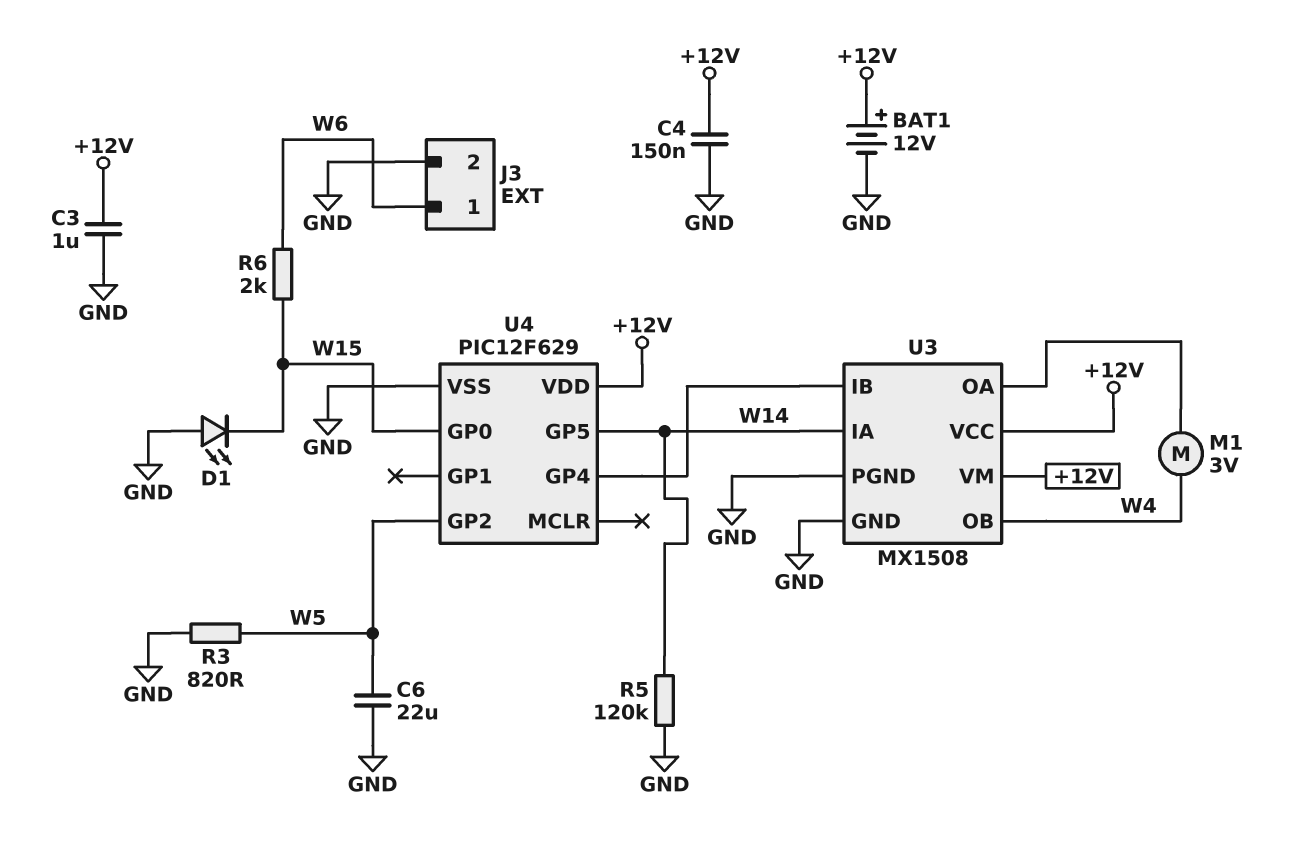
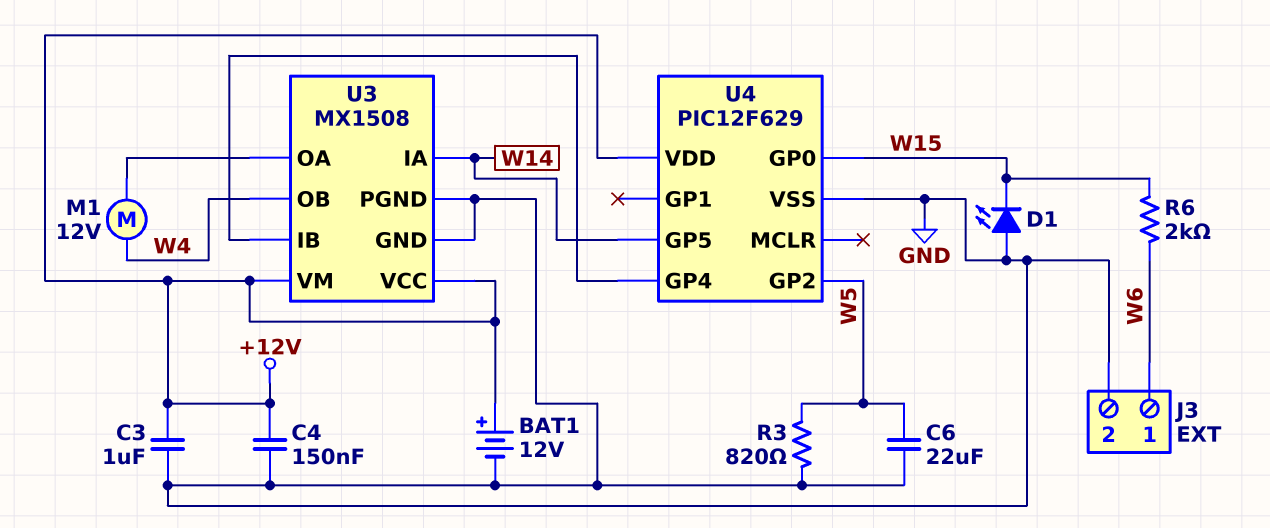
M1: motor 3V (U3/OA, W4) -> motor 12V (U3/OA, W4)
R5: 120k (GND, W14) -> none

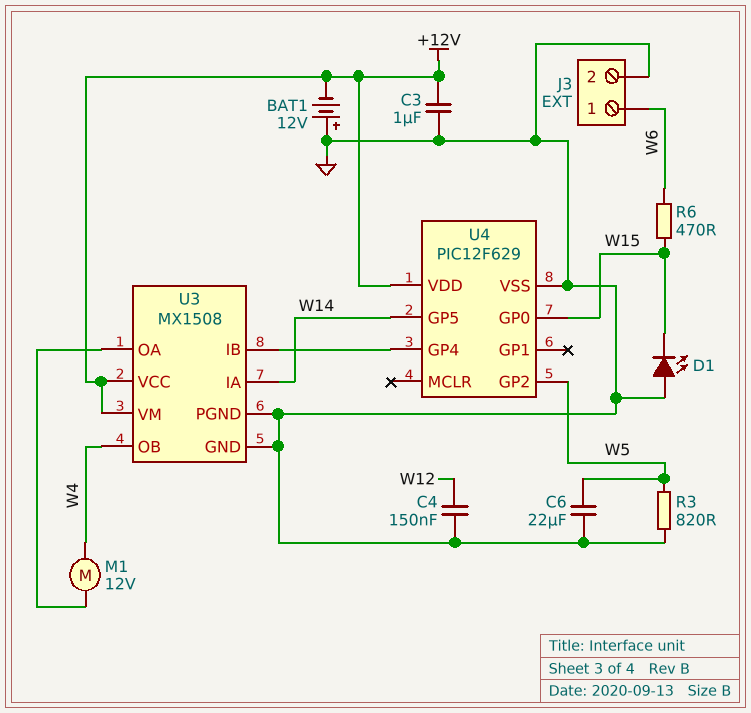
BAT1: 12V (plus +12V, minus GND) -> 12V (plus GND, minus +12V)
C4: 150nF (+12V, GND) -> 150nF (GND, W12)
R6: 2k (W6, W15) -> 470 (W6, W15)

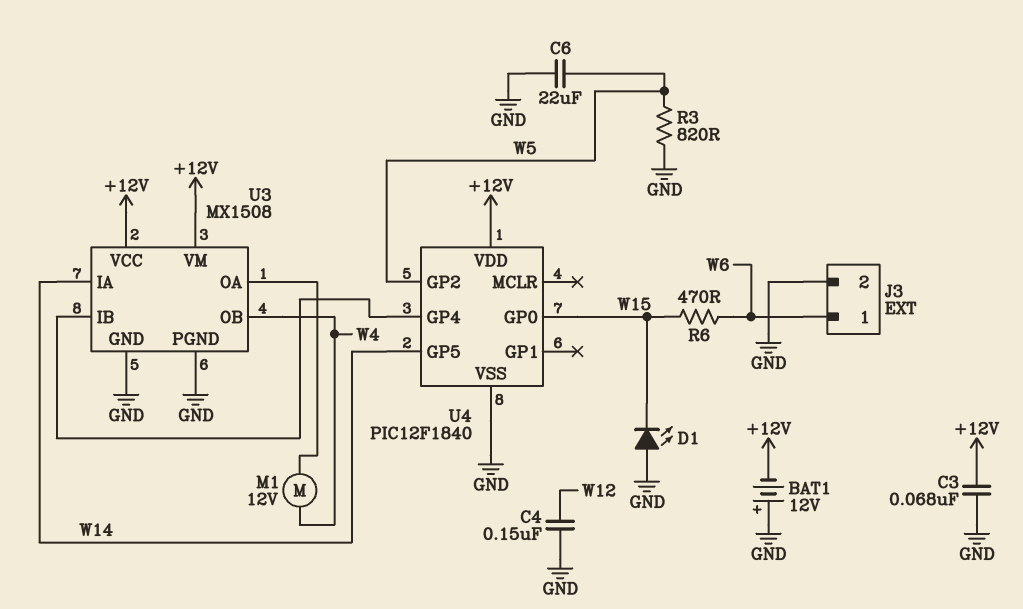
C3: 1uF (+12V, GND) -> 68nF (+12V, GND)
U4: PIC12F629 -> PIC12F1840

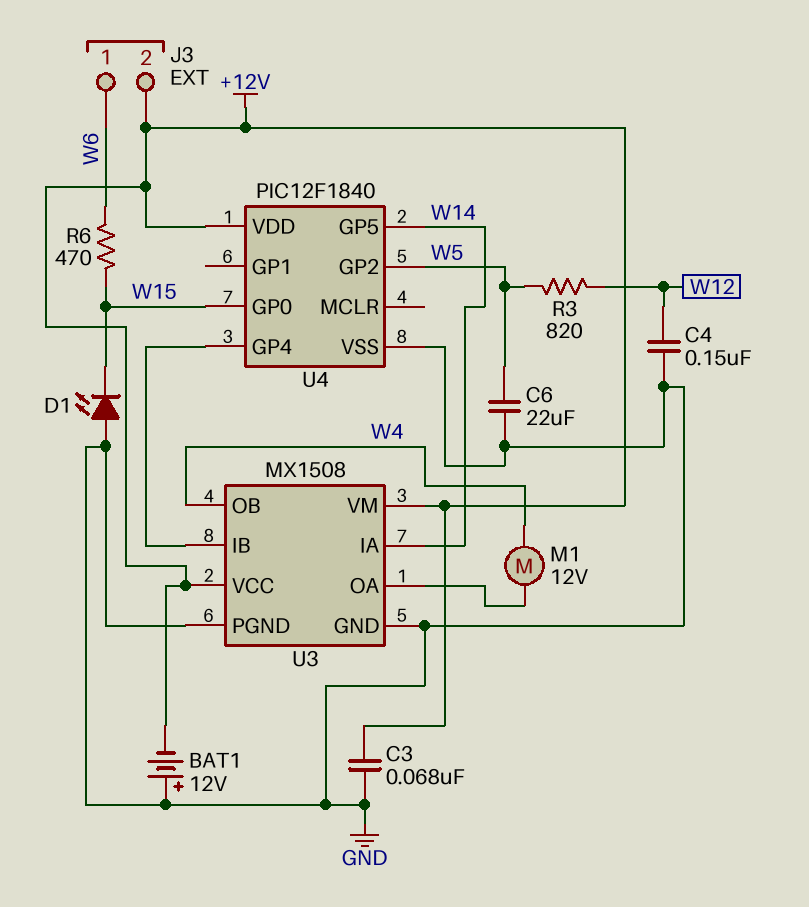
J3 pin 2: GND -> +12V
R3: 820 (GND, W5) -> 820 (W5, W12)

